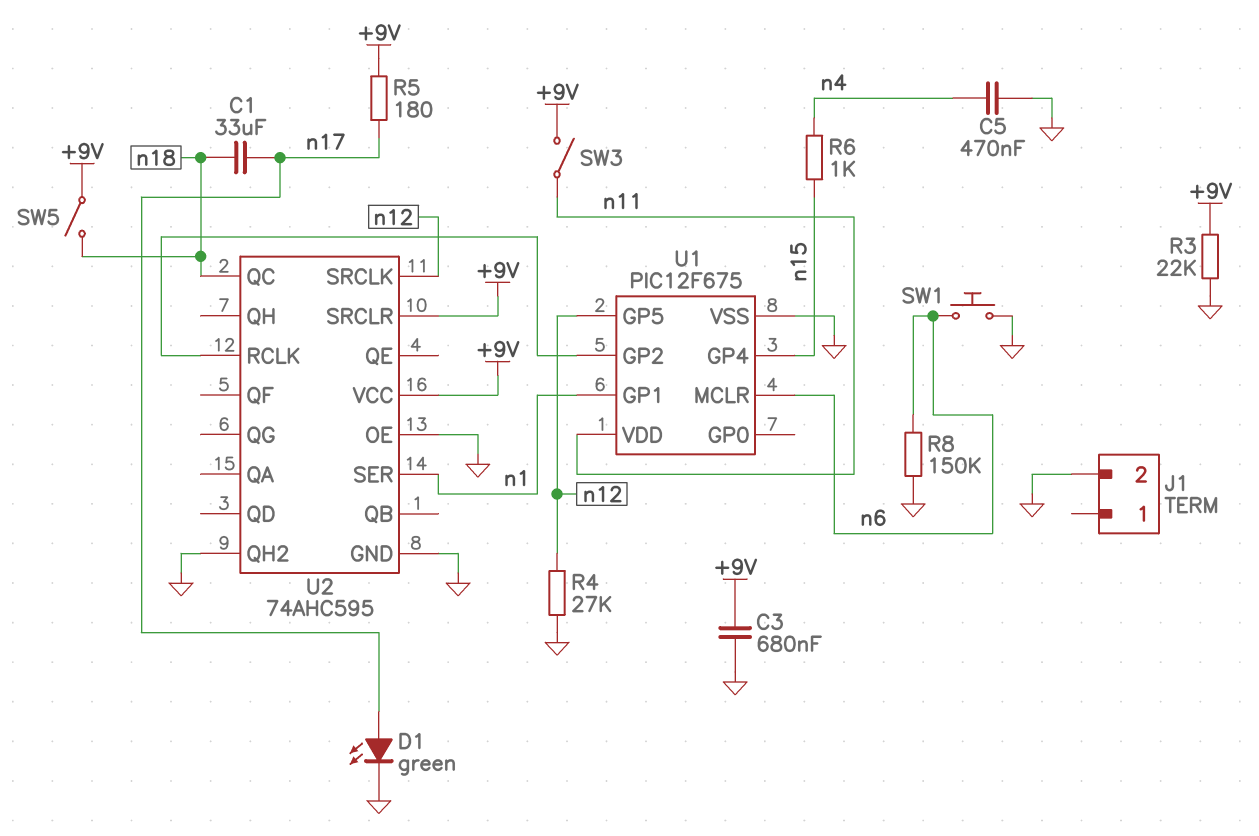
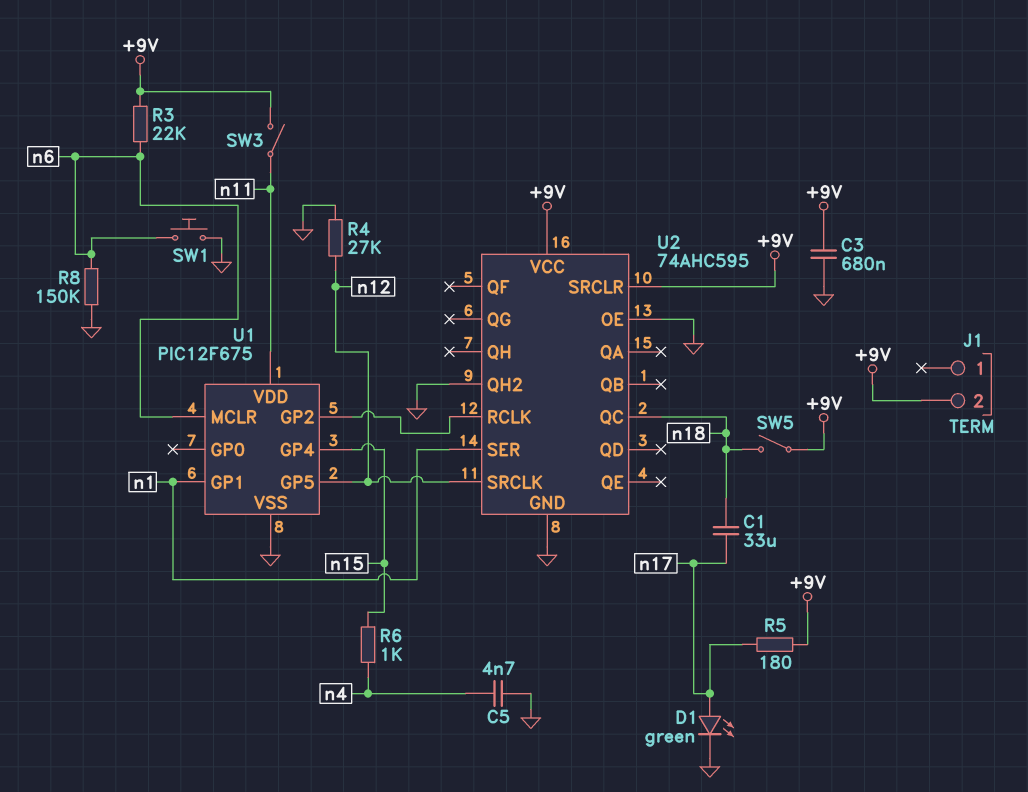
C5: 470nF (GND, n4) -> 4.7nF (GND, n4)
J1 pin 2: GND -> +9V
R3: 22k (+9V, GND) -> 22k (+9V, n6)

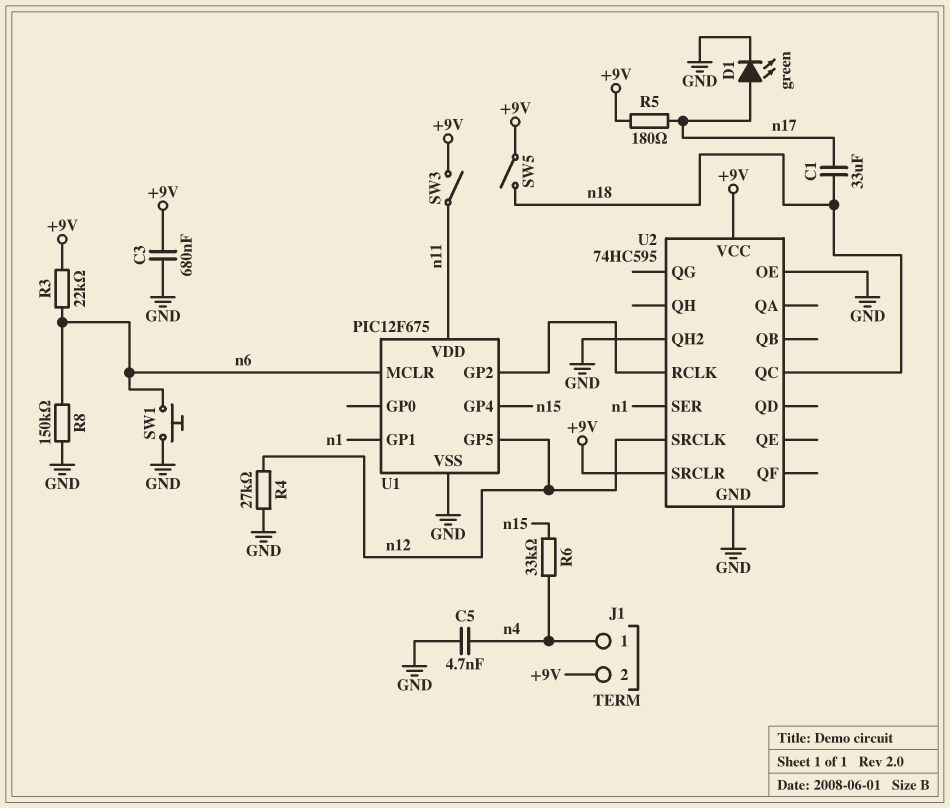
J1 pin 1: none -> n4
R6: 1k (n4, n15) -> 33k (n4, n15)
U2: 74AHC595 -> 74HC595

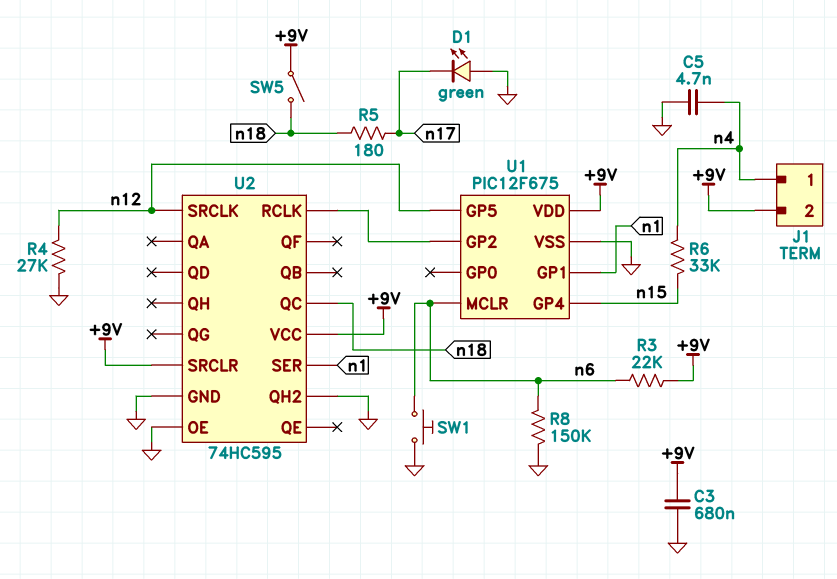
C1: 33uF (n17, n18) -> none
D1: LED green (A n17, K GND) -> LED green (A GND, K n17)
R5: 180 (+9V, n17) -> 180 (n17, n18)
SW3: switch (+9V, n11) -> none
U1 pin VDD: n11 -> +9V

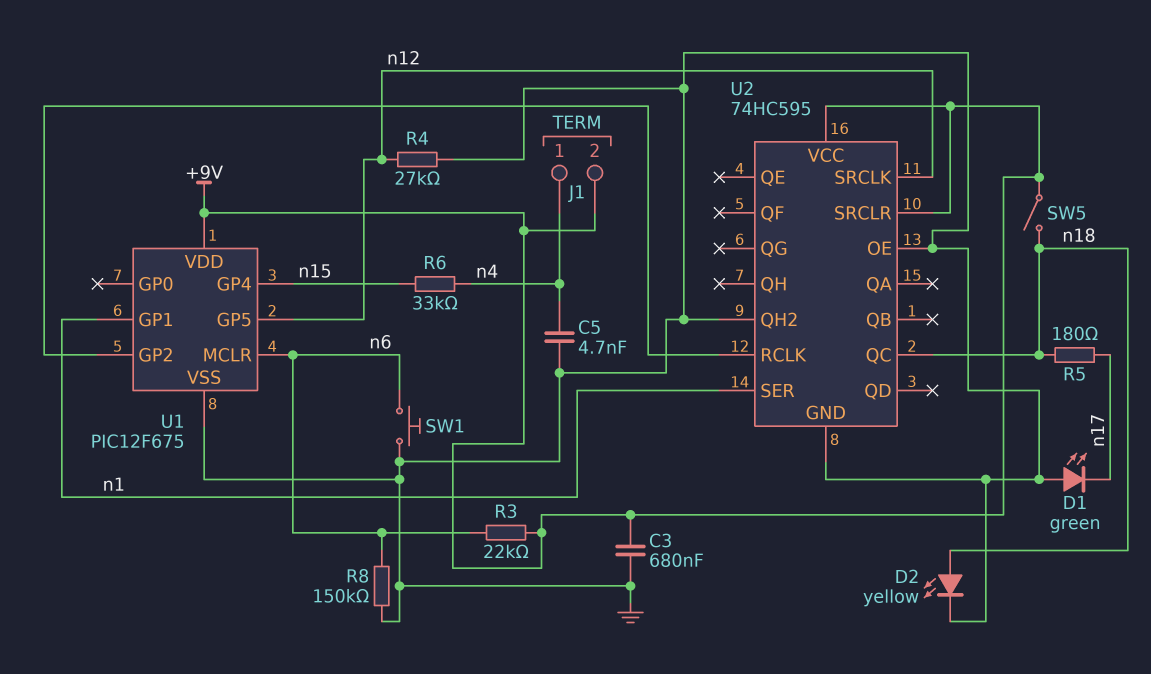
D2: none -> LED yellow (A n18, K GND)

